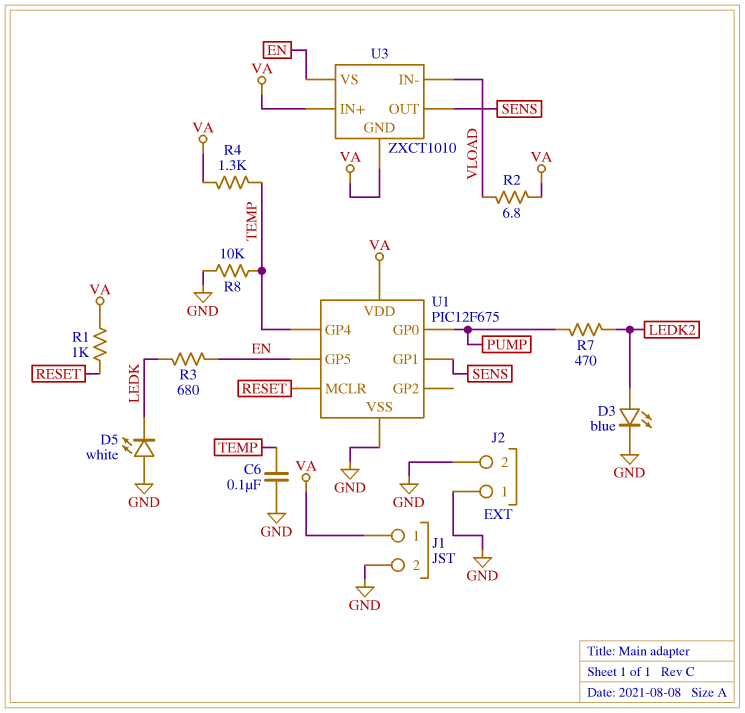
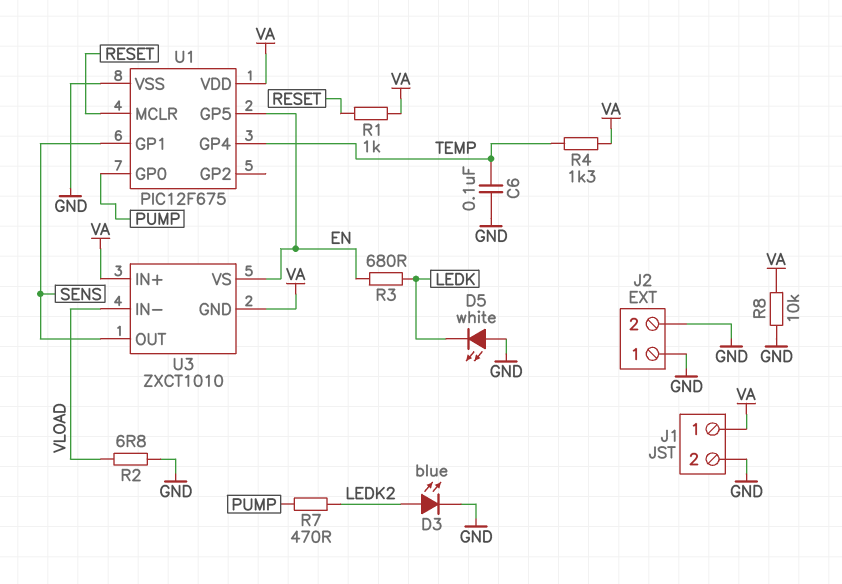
R2: 6.8 (VA, VLOAD) -> 6.8 (GND, VLOAD)
R8: 10k (GND, TEMP) -> 10k (GND, VA)

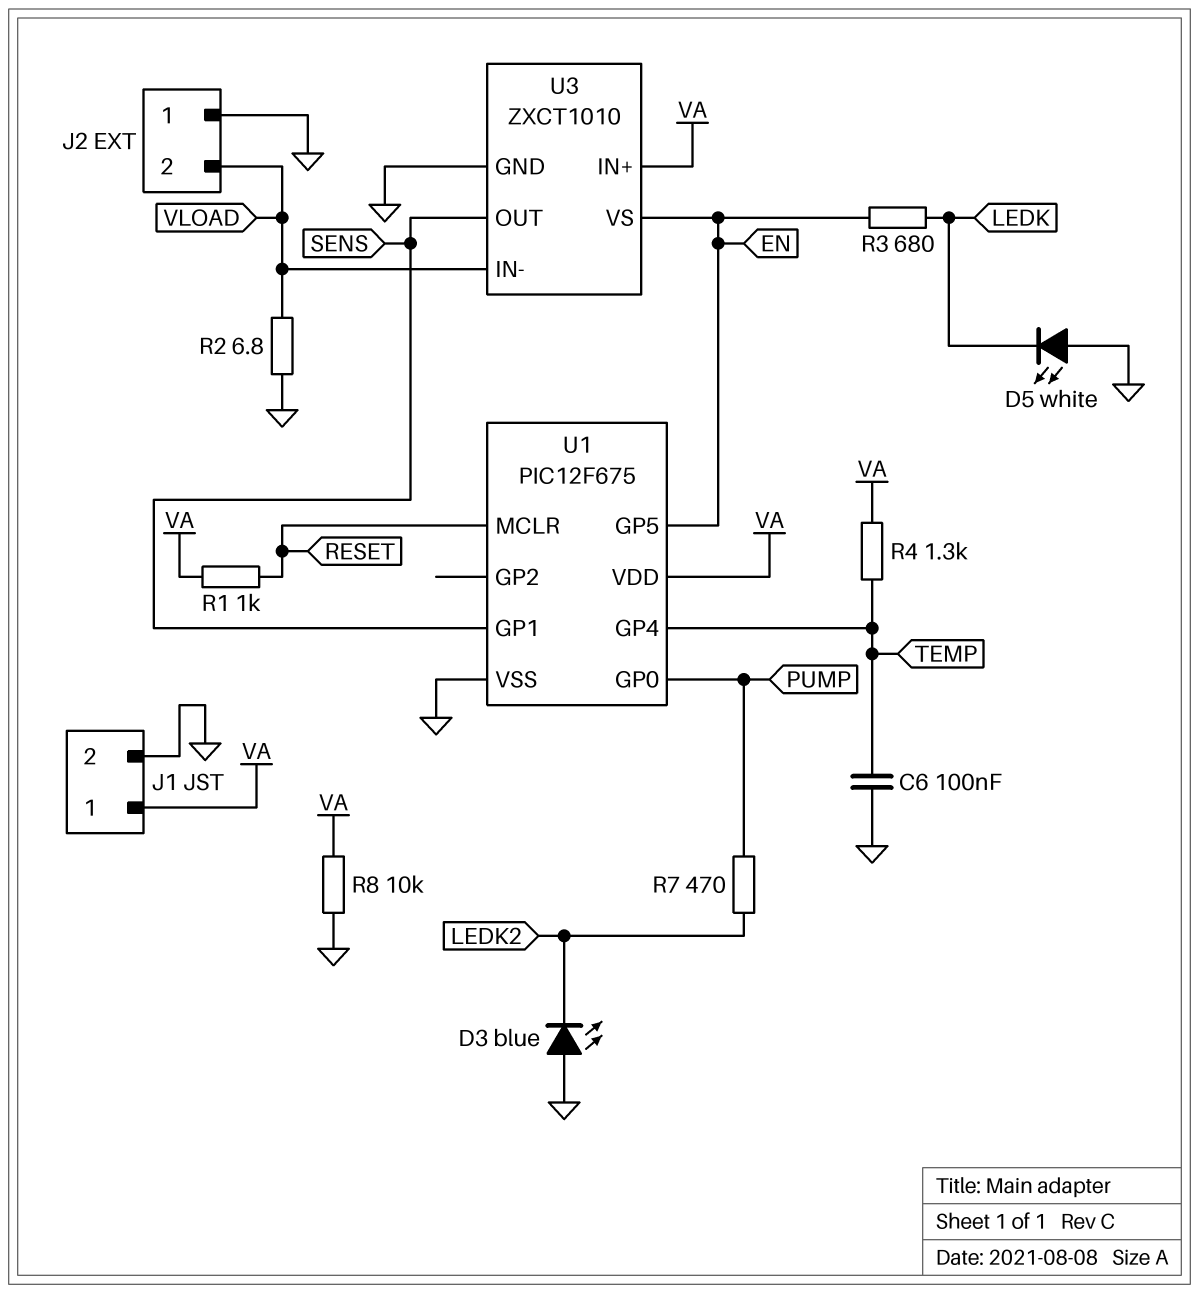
D3: LED blue (A LEDK2, K GND) -> LED blue (A GND, K LEDK2)
J2 pin 2: GND -> VLOAD
U3 pin GND: VA -> GND

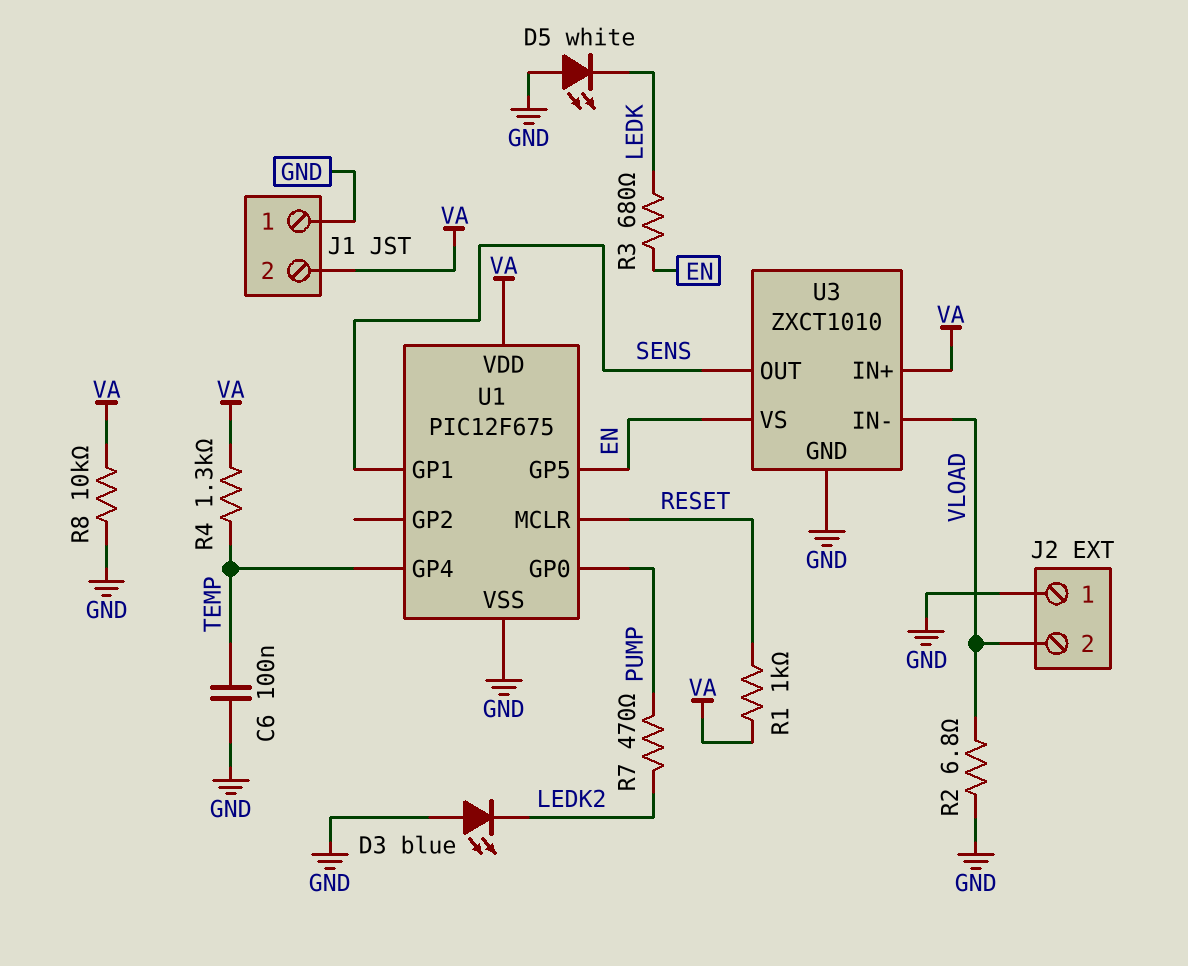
J1 pin 1: VA -> GND
J1 pin 2: GND -> VA

